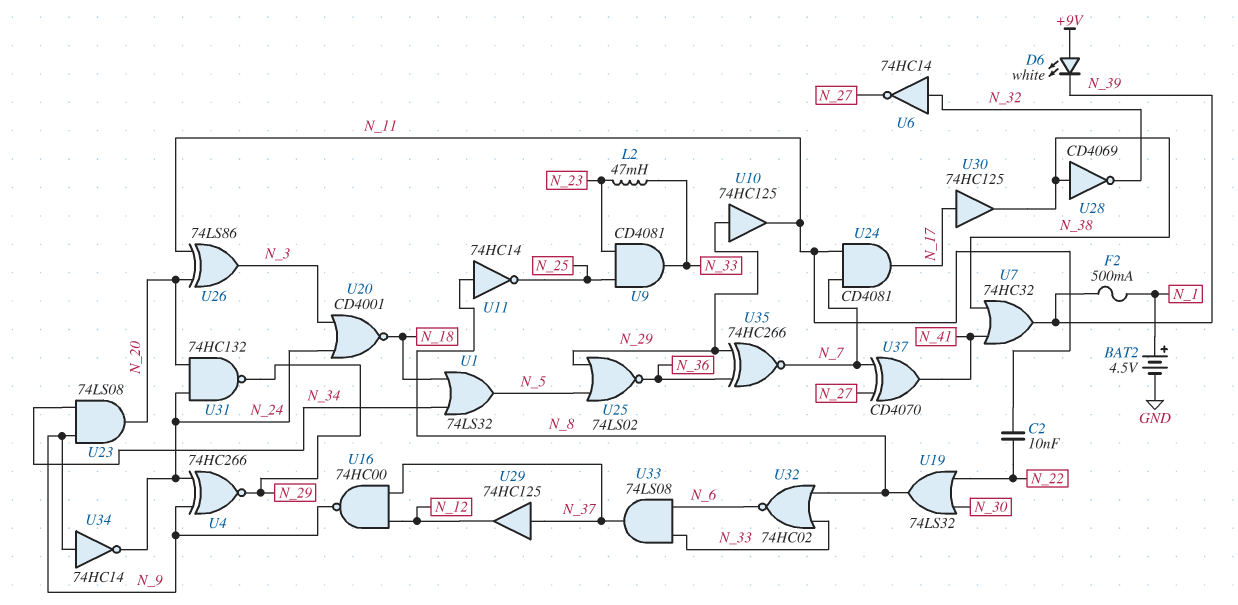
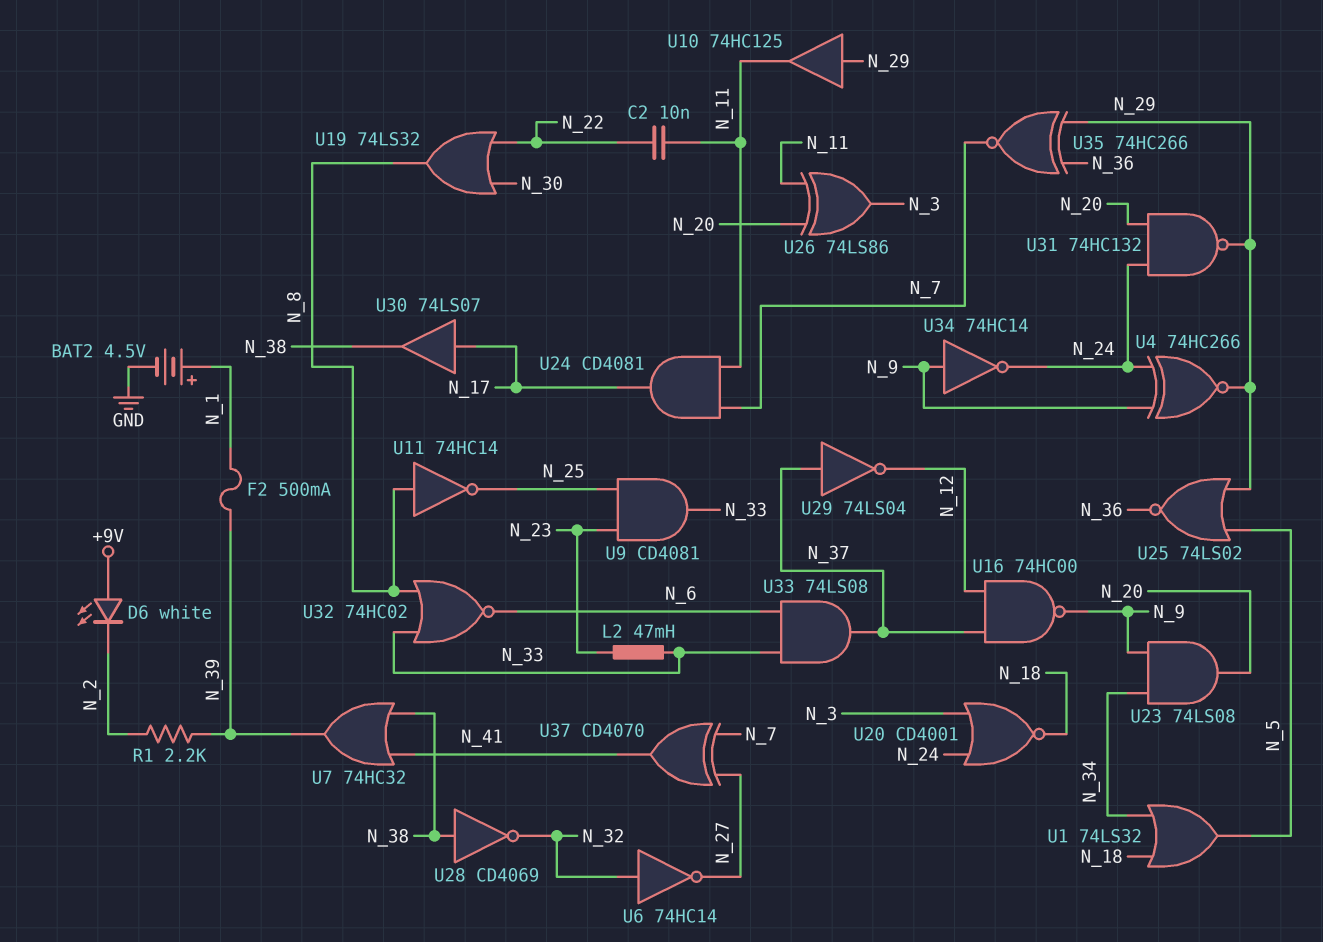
D6: LED white (A +9V, K N_39) -> LED white (A +9V, K N_2)
R1: none -> 2.2k (N_2, N_39)
U29: buffer 74HC125 (in N_37, out N_12) -> NOT 74LS04 (in N_37, out N_12)
U30: buffer 74HC125 (in N_17, out N_38) -> buffer 74LS07 (in N_17, out N_38)

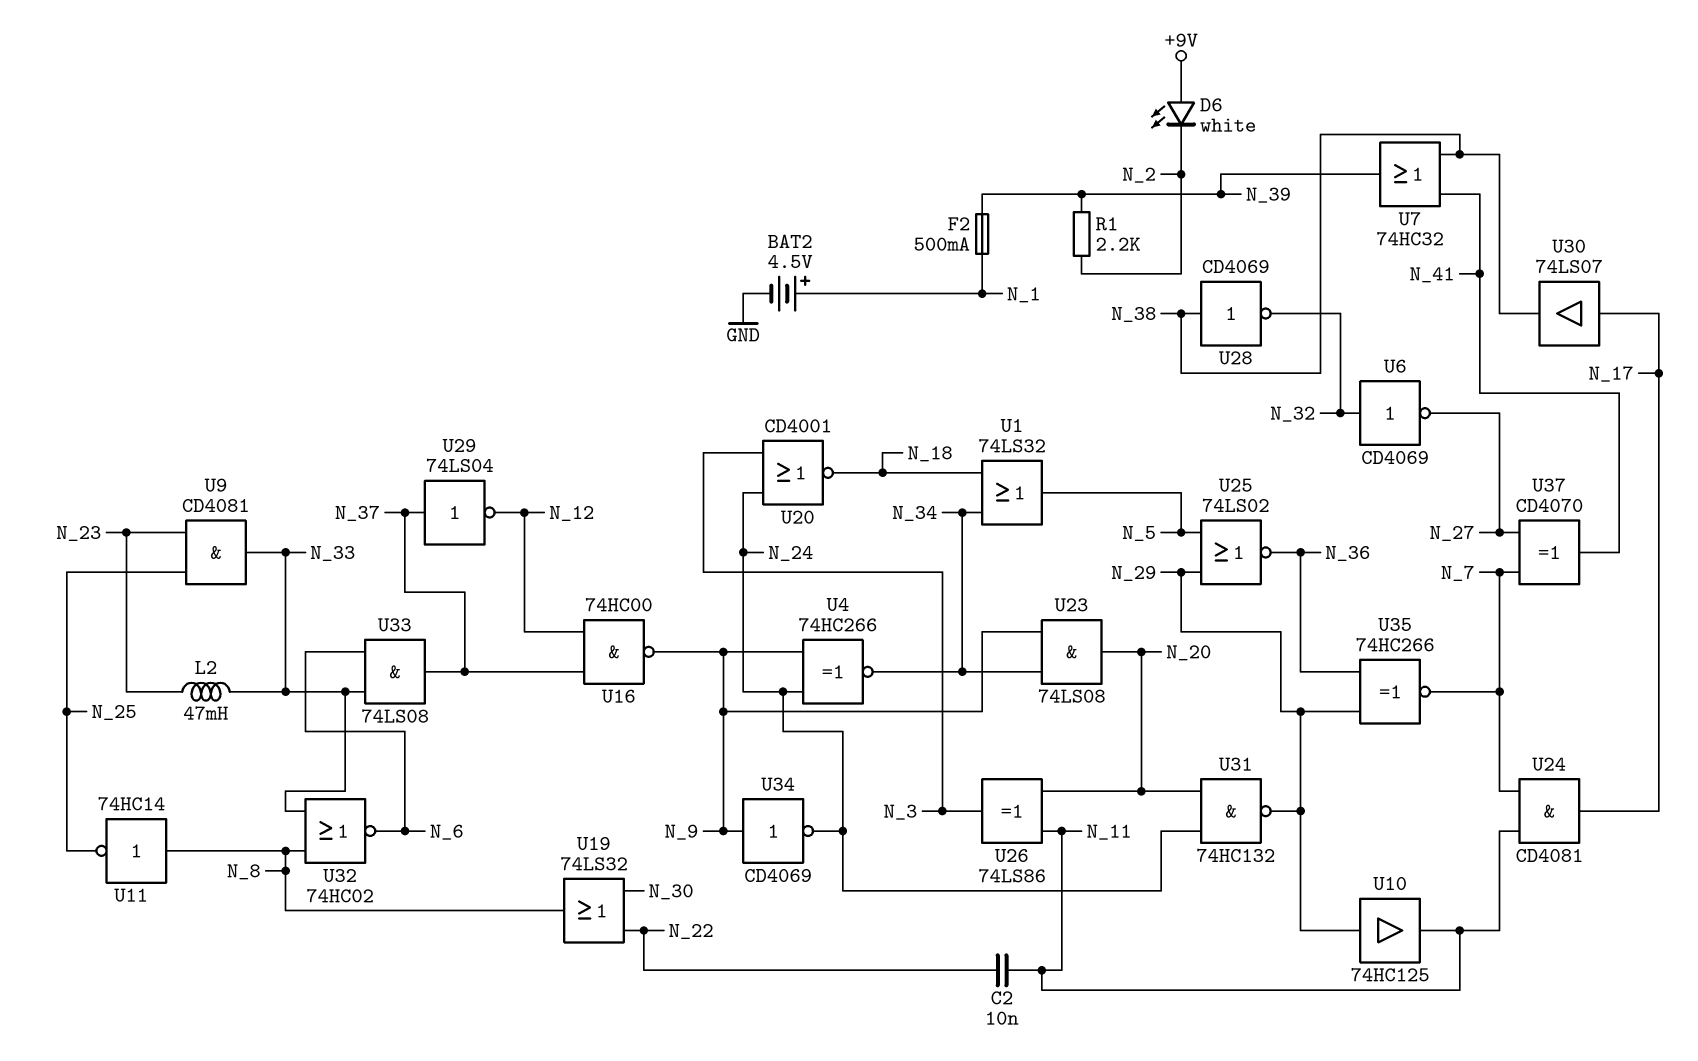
U4: XNOR 74HC266 (in N_9, in N_24, out N_29) -> XNOR 74HC266 (in N_9, in N_24, out N_34)
U6: NOT 74HC14 (in N_32, out N_27) -> NOT CD4069 (in N_32, out N_27)
U34: NOT 74HC14 (in N_9, out N_24) -> NOT CD4069 (in N_9, out N_24)

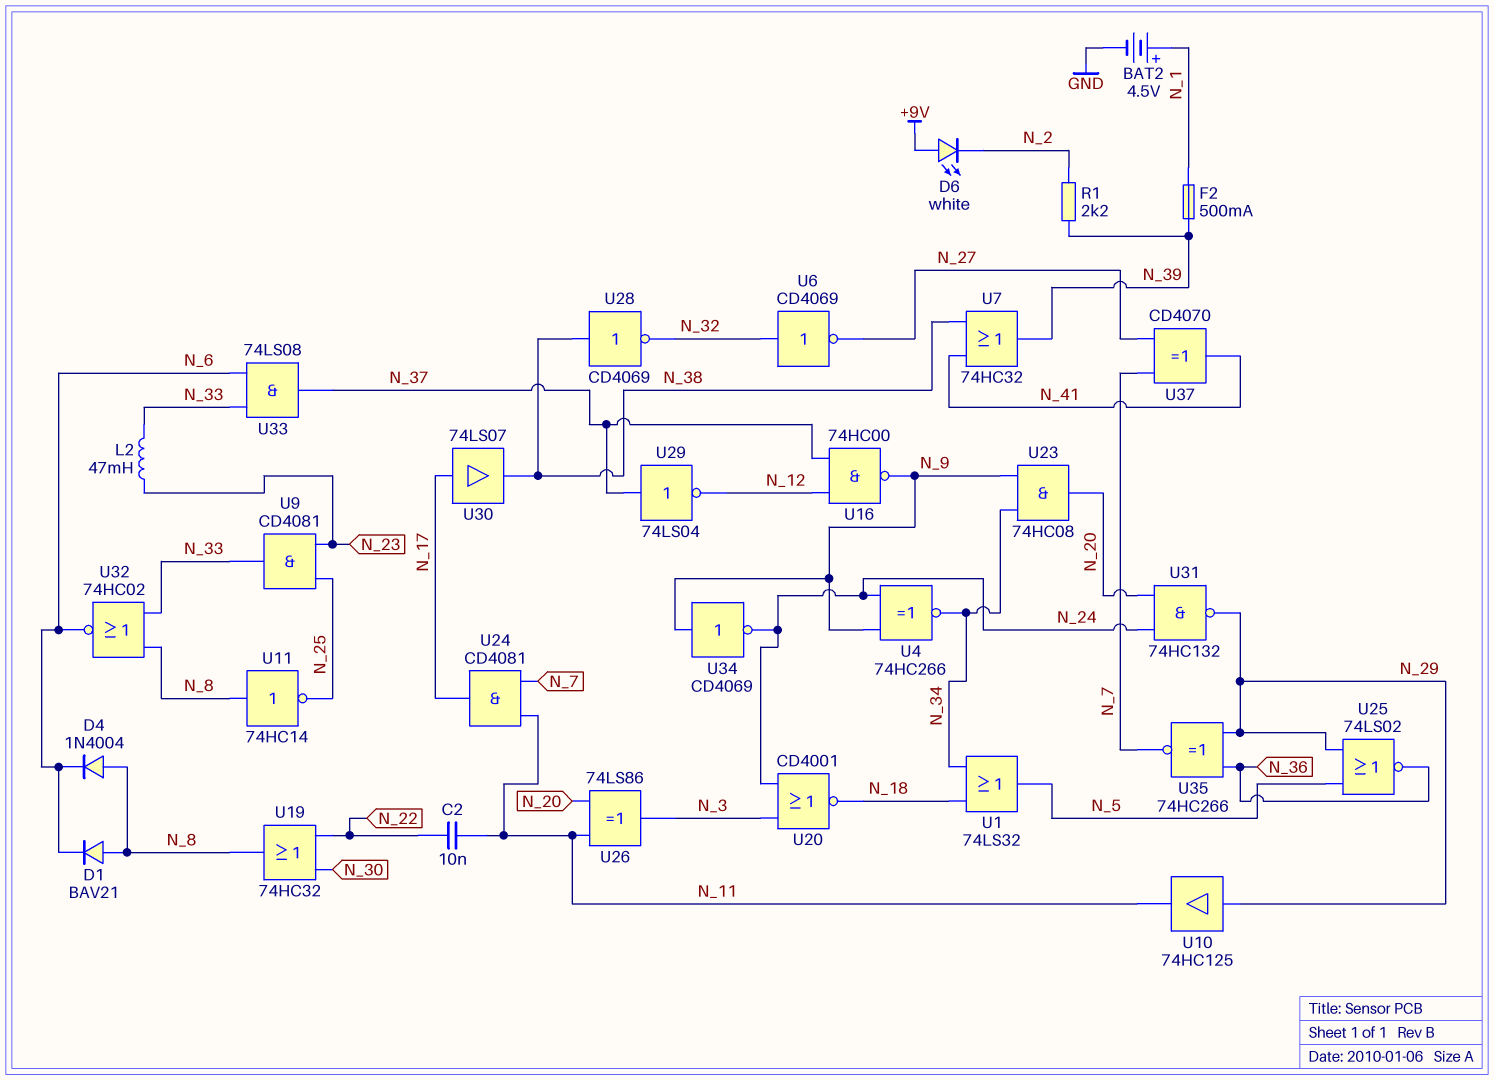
D1: none -> diode BAV21 (A N_8, K N_6)
D4: none -> diode 1N4004 (A N_8, K N_6)
U19: OR 74LS32 (in N_22, in N_30, out N_8) -> OR 74HC32 (in N_22, in N_30, out N_8)
U23: AND 74LS08 (in N_9, in N_34, out N_20) -> AND 74HC08 (in N_9, in N_34, out N_20)

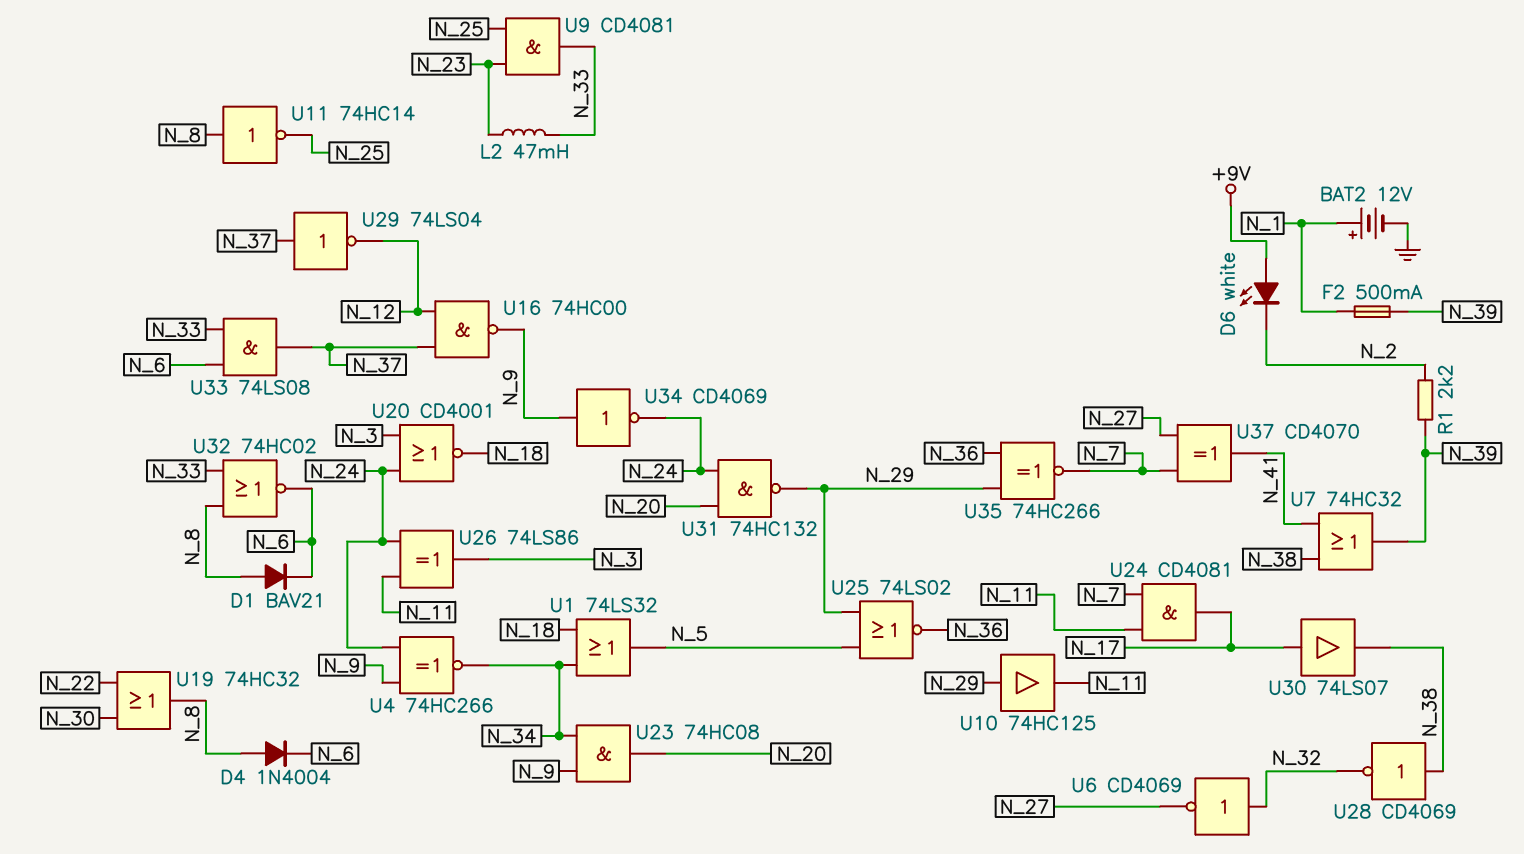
BAT2: 4.5V (plus N_1, minus GND) -> 12V (plus N_1, minus GND)
C2: 10nF (N_11, N_22) -> none
U26: XOR 74LS86 (in N_11, in N_20, out N_3) -> XOR 74LS86 (in N_11, in N_24, out N_3)

